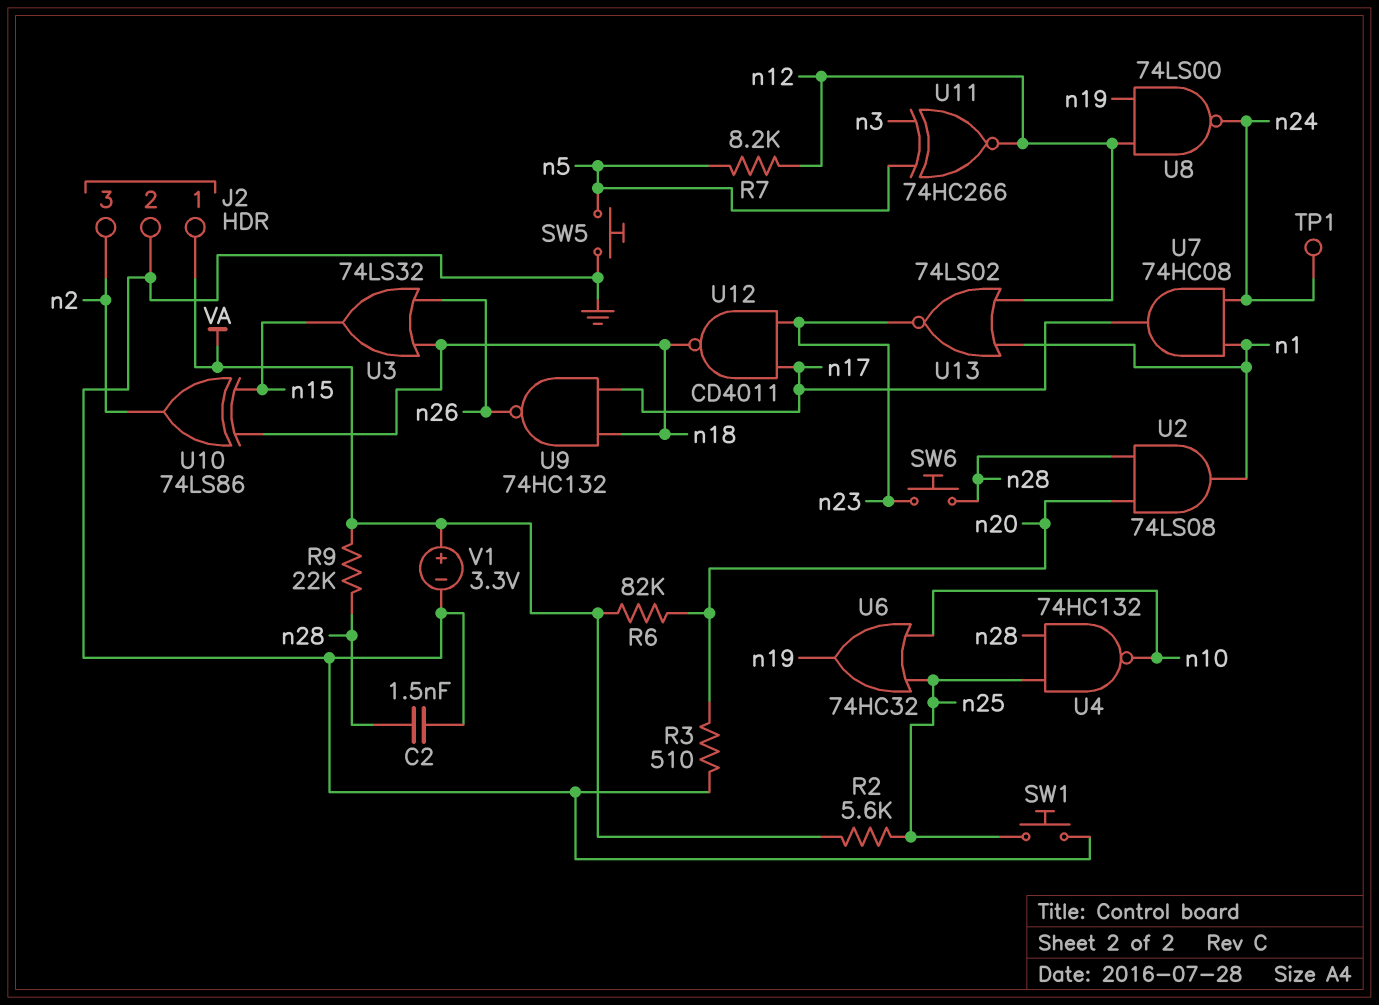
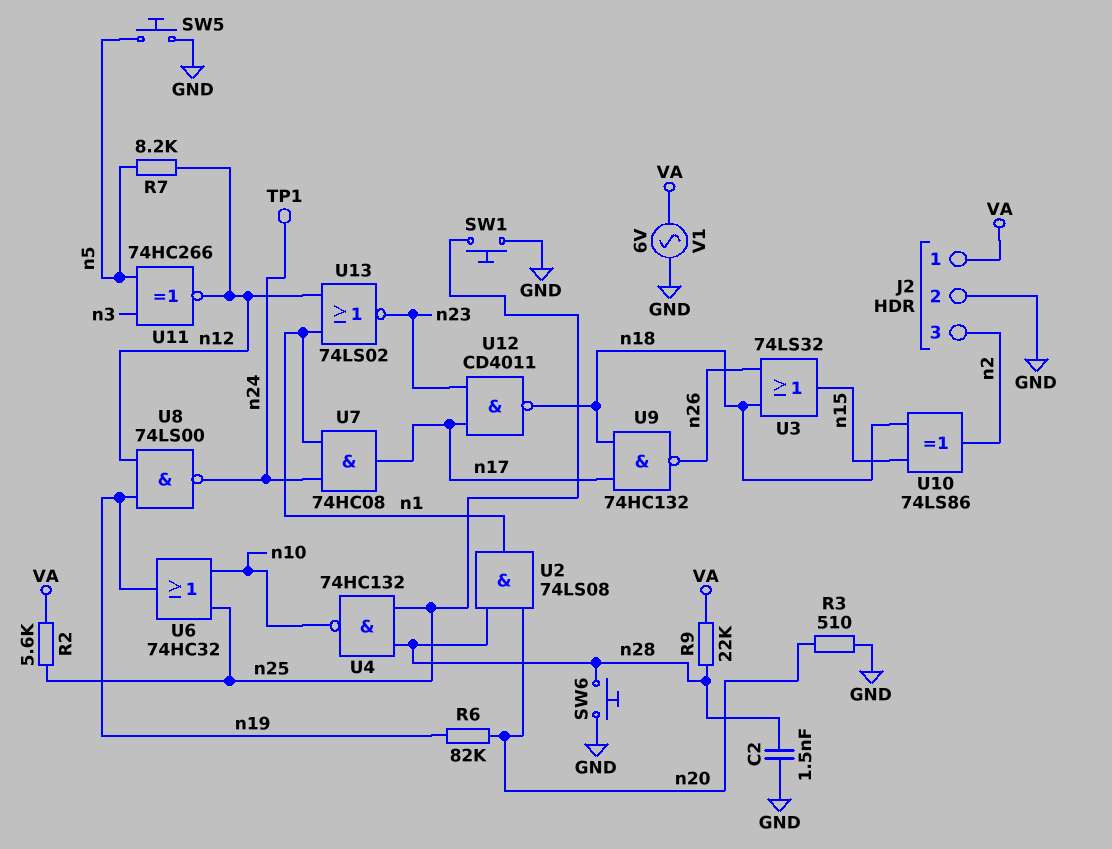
R6: 82k (VA, n20) -> 82k (n19, n20)
SW6: button (n23, n28) -> button (GND, n28)
V1: 3.3V (plus VA, minus GND) -> AC 6V (GND, VA)

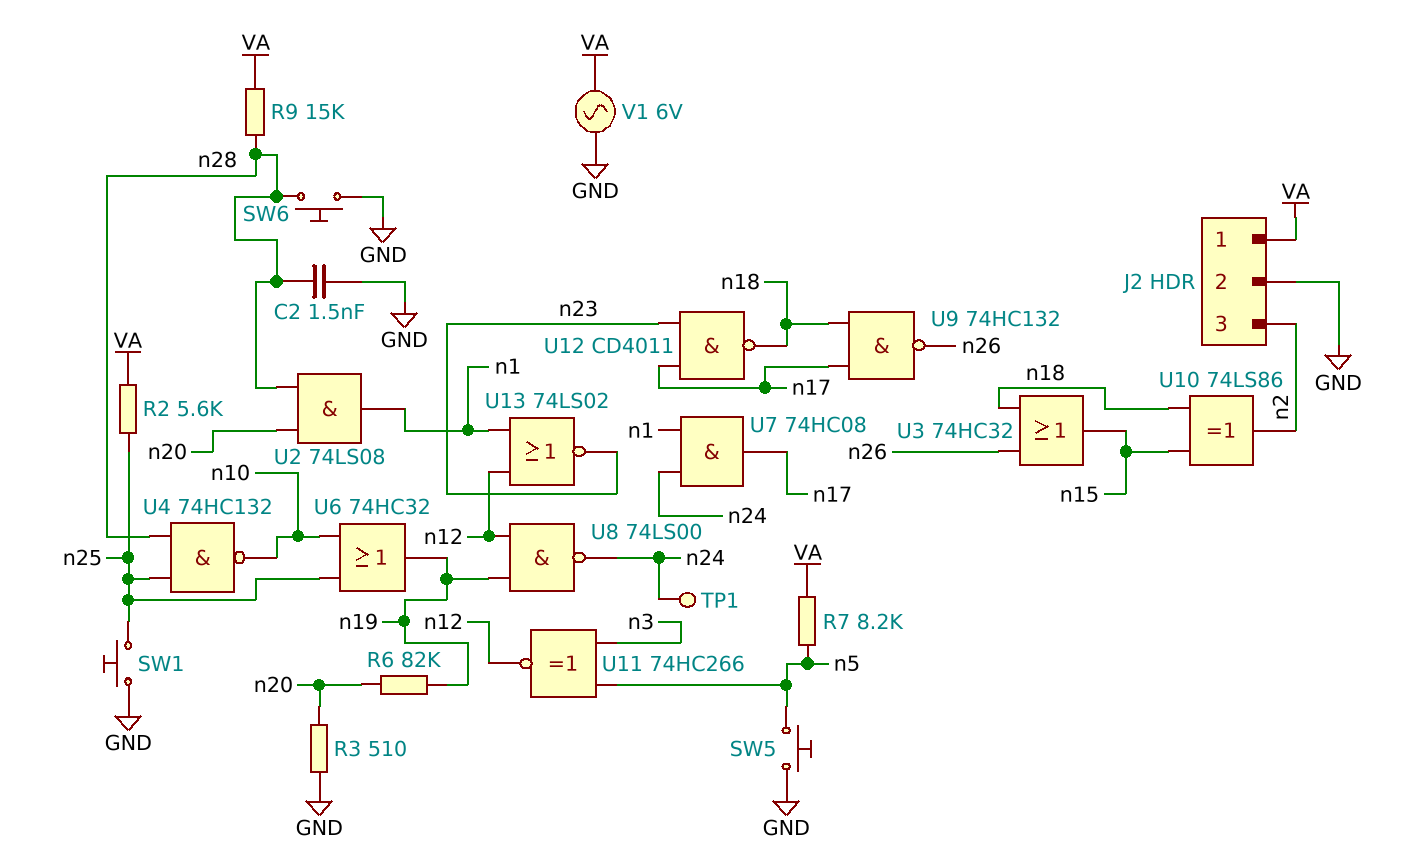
R7: 8.2k (n5, n12) -> 8.2k (VA, n5)
R9: 22k (VA, n28) -> 15k (VA, n28)
U3: OR 74LS32 (in n18, in n26, out n15) -> OR 74HC32 (in n18, in n26, out n15)

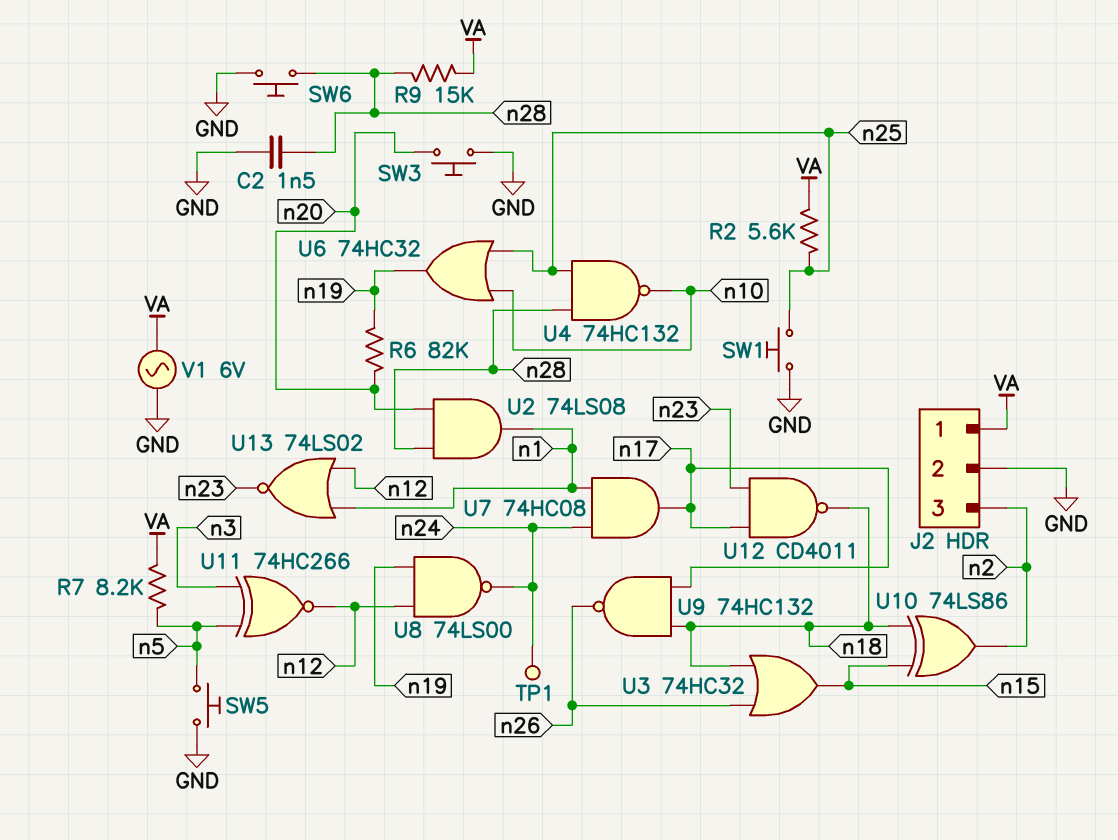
R3: 510 (GND, n20) -> none
SW3: none -> button (GND, n20)

